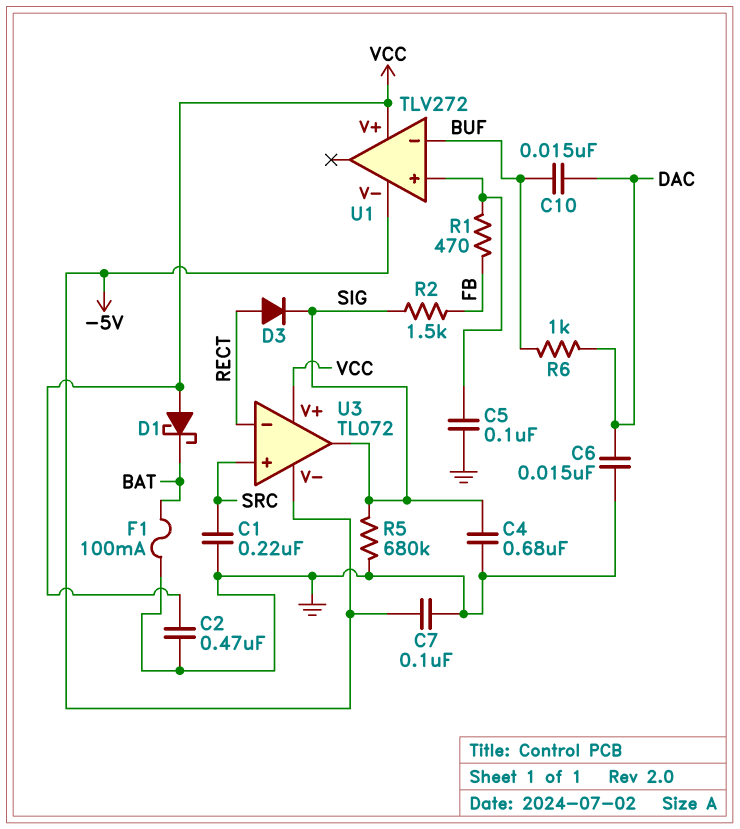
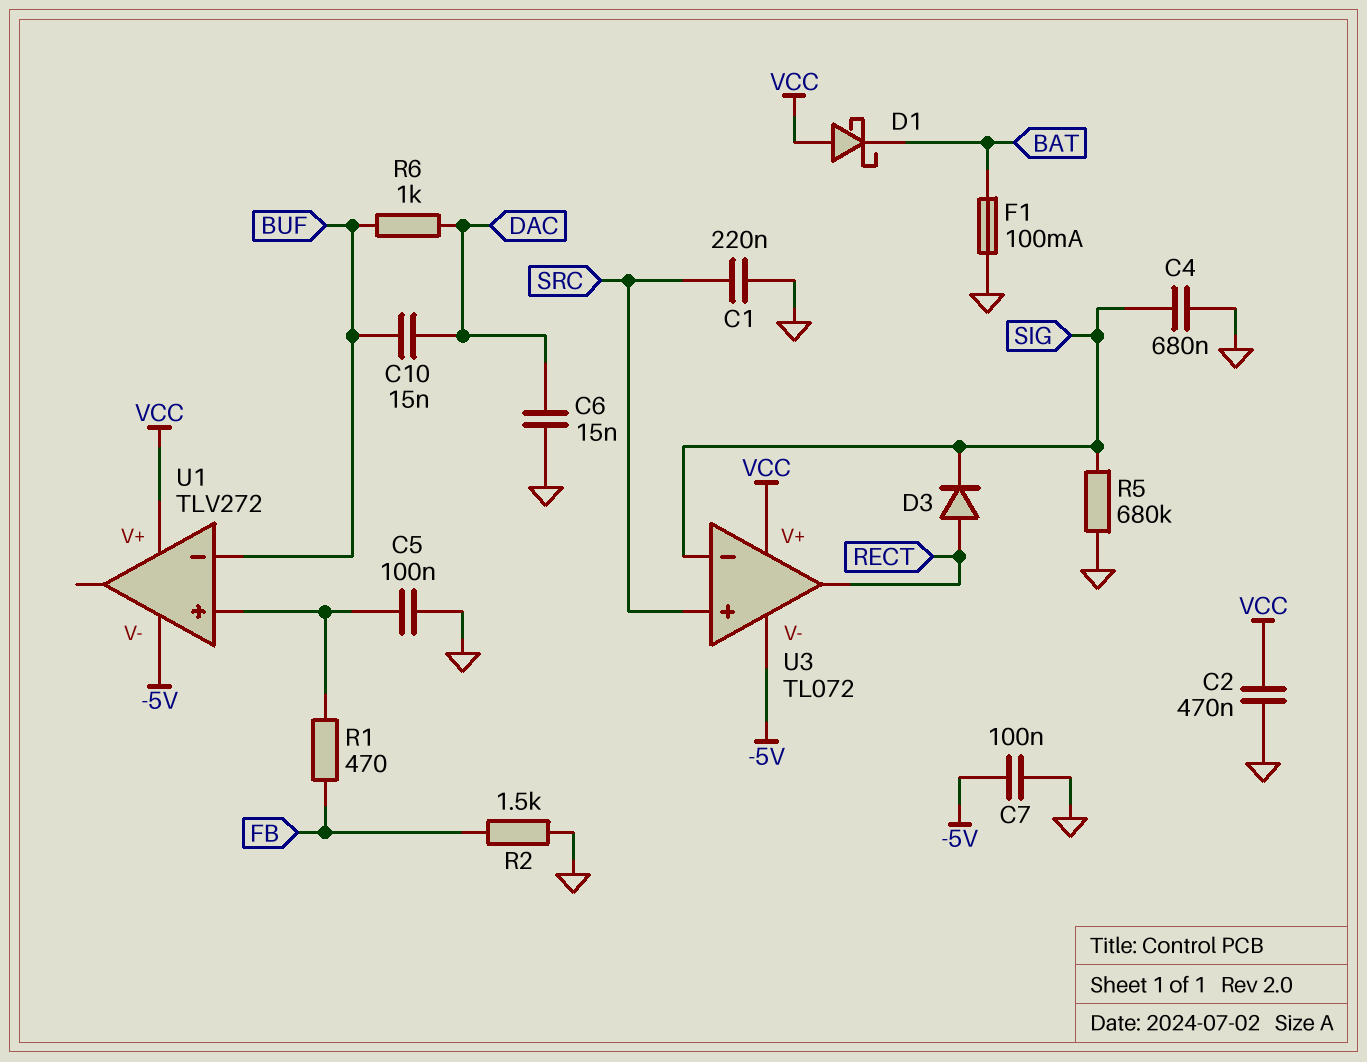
R2: 1.5k (FB, SIG) -> 1.5k (FB, GND)
U3 pin in-: RECT -> SIG
U3 pin out: SIG -> RECT

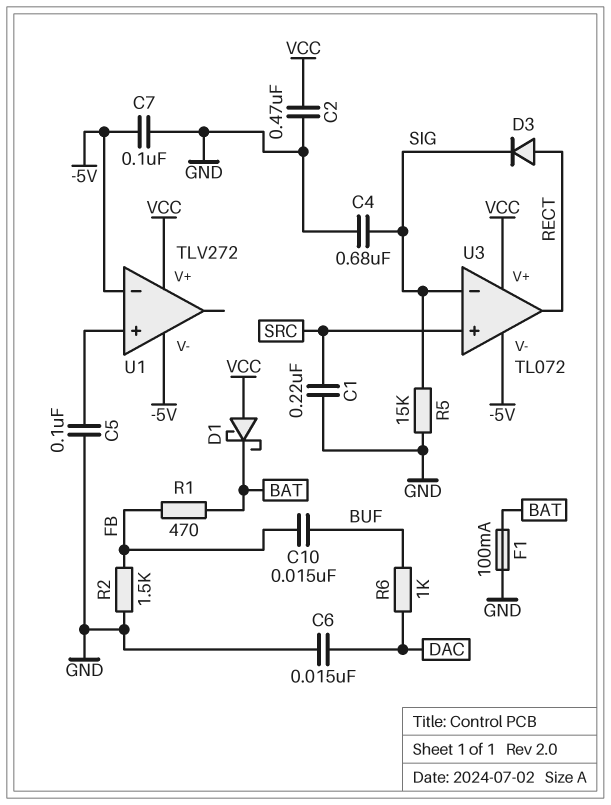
C10: 15nF (BUF, DAC) -> 15nF (BUF, FB)
R1: 470 (FB, U1/in+) -> 470 (BAT, FB)
R5: 680k (GND, SIG) -> 15k (GND, SIG)
U1 pin in-: BUF -> -5V

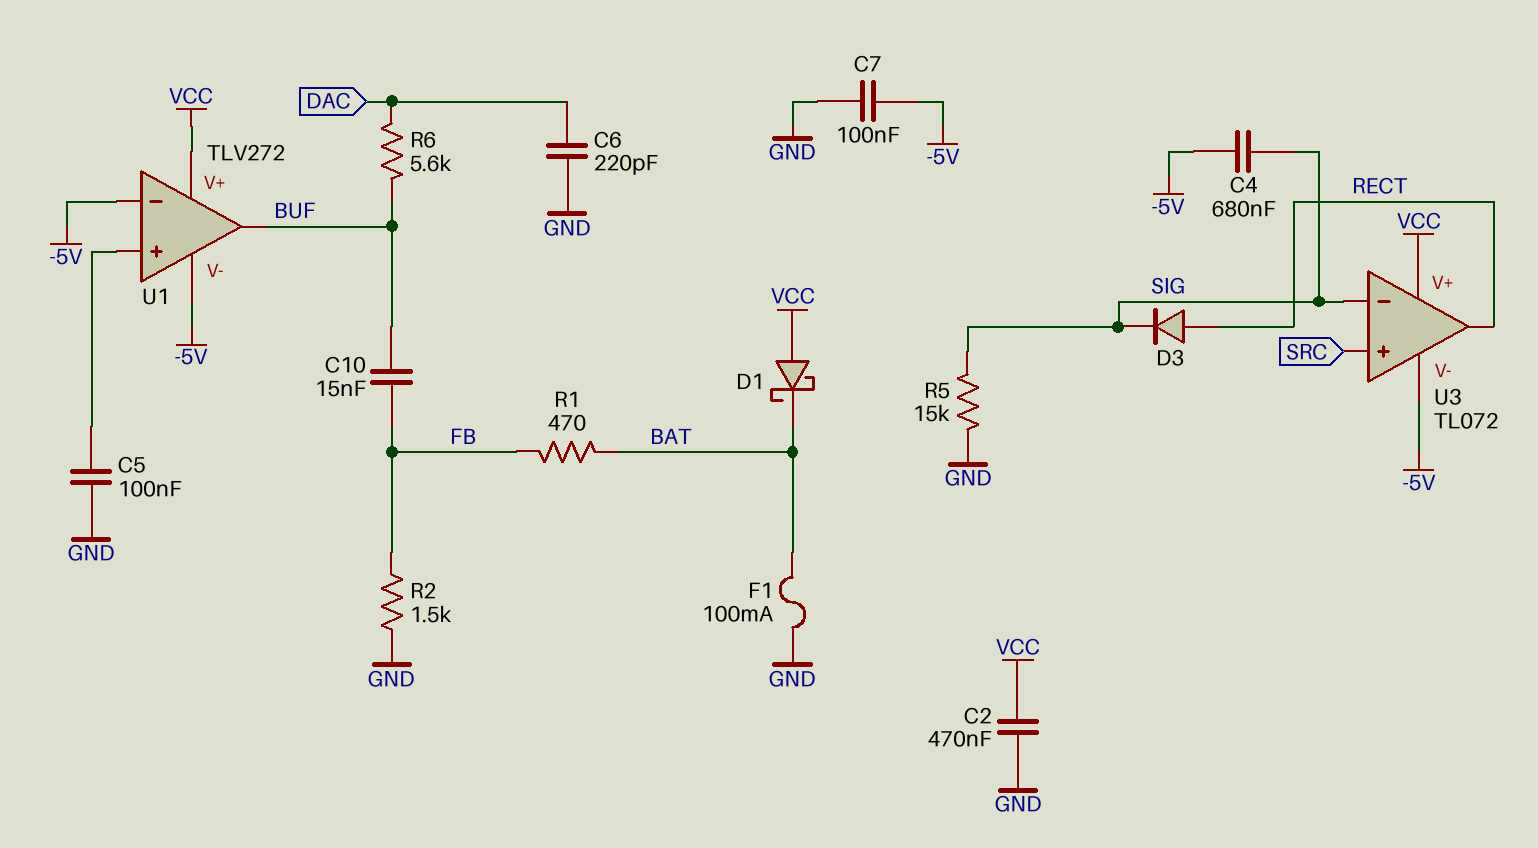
C1: 220nF (GND, SRC) -> none
C4: 680nF (GND, SIG) -> 680nF (-5V, SIG)
C6: 15nF (DAC, GND) -> 220pF (DAC, GND)
R6: 1k (BUF, DAC) -> 5.6k (BUF, DAC)
U1 pin out: none -> BUF

